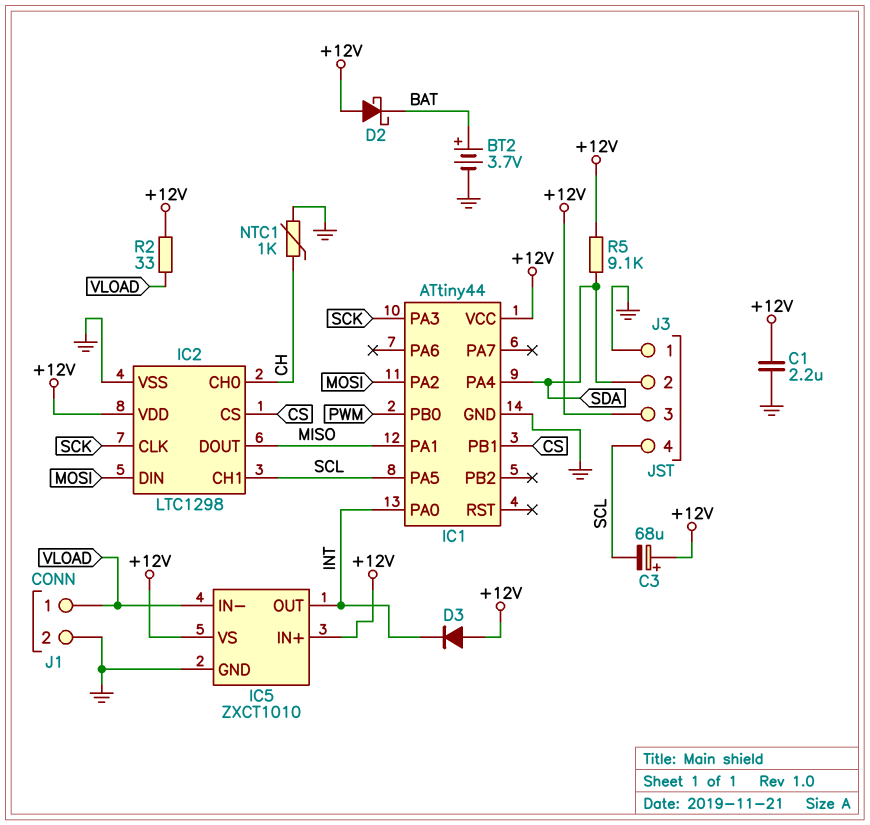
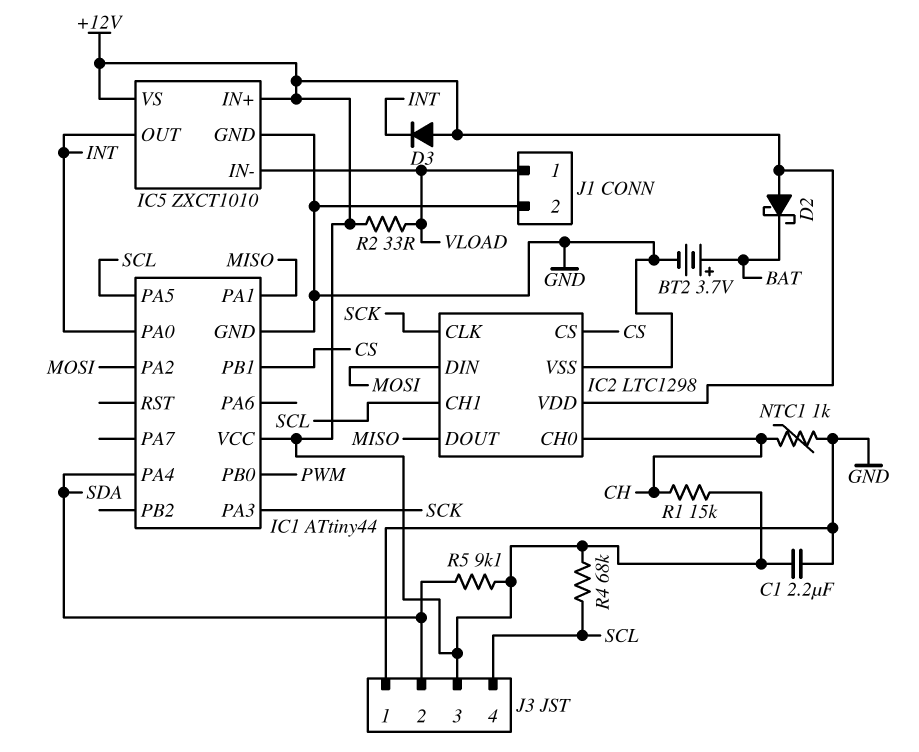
C3: 68uF (plus +12V, minus SCL) -> none
R1: none -> 15k (+12V, CH)
R4: none -> 68k (+12V, SCL)

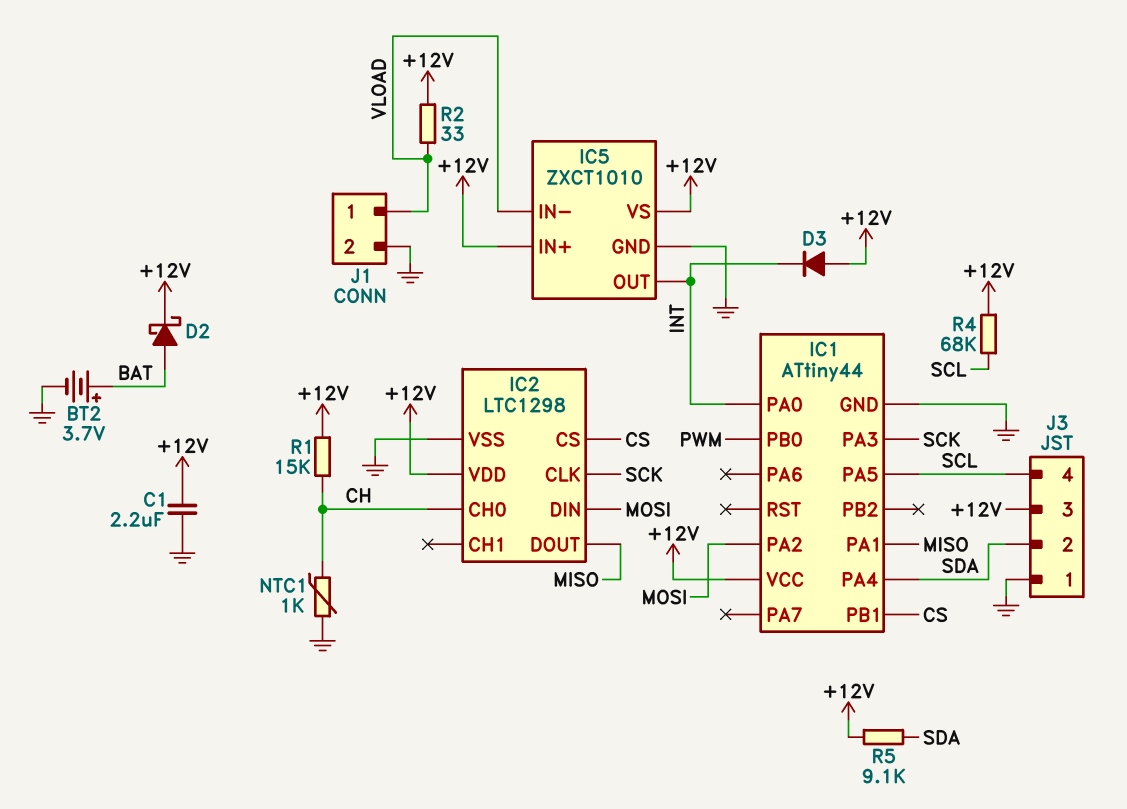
D2: schottky (A +12V, K BAT) -> schottky (A BAT, K +12V)
IC2 pin CH1: SCL -> none

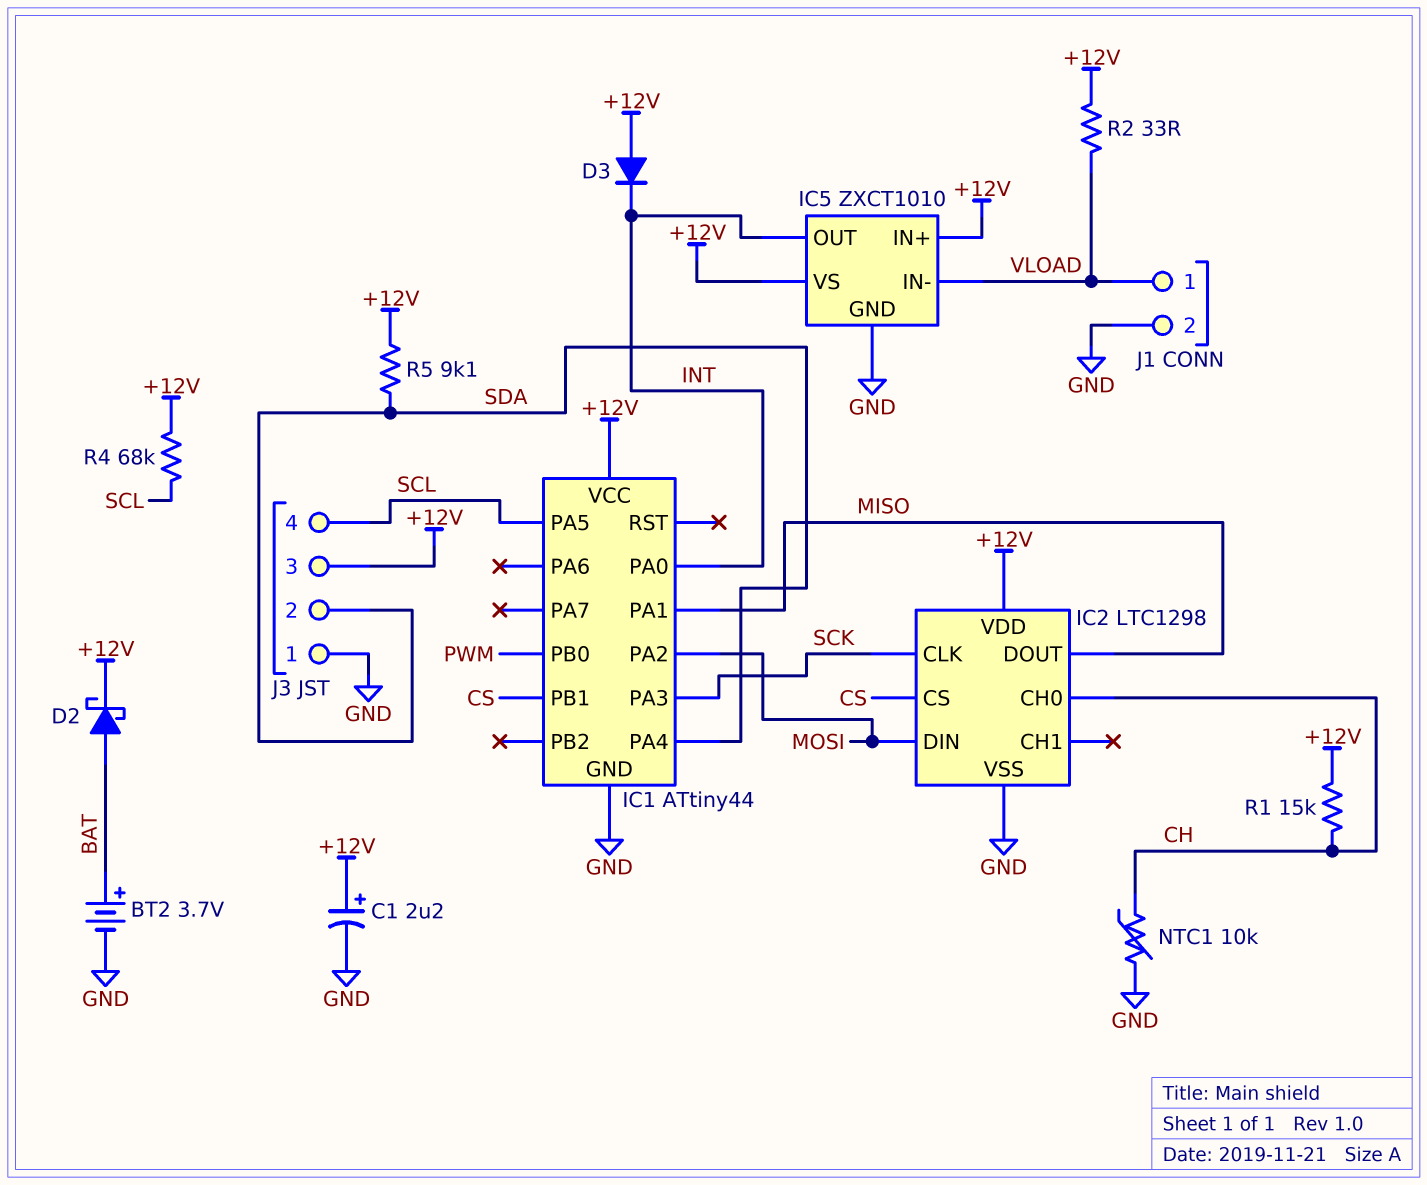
C1: 2.2uF (+12V, GND) -> 2.2uF (plus +12V, minus GND)
NTC1: 1k (CH, GND) -> 10k (CH, GND)

